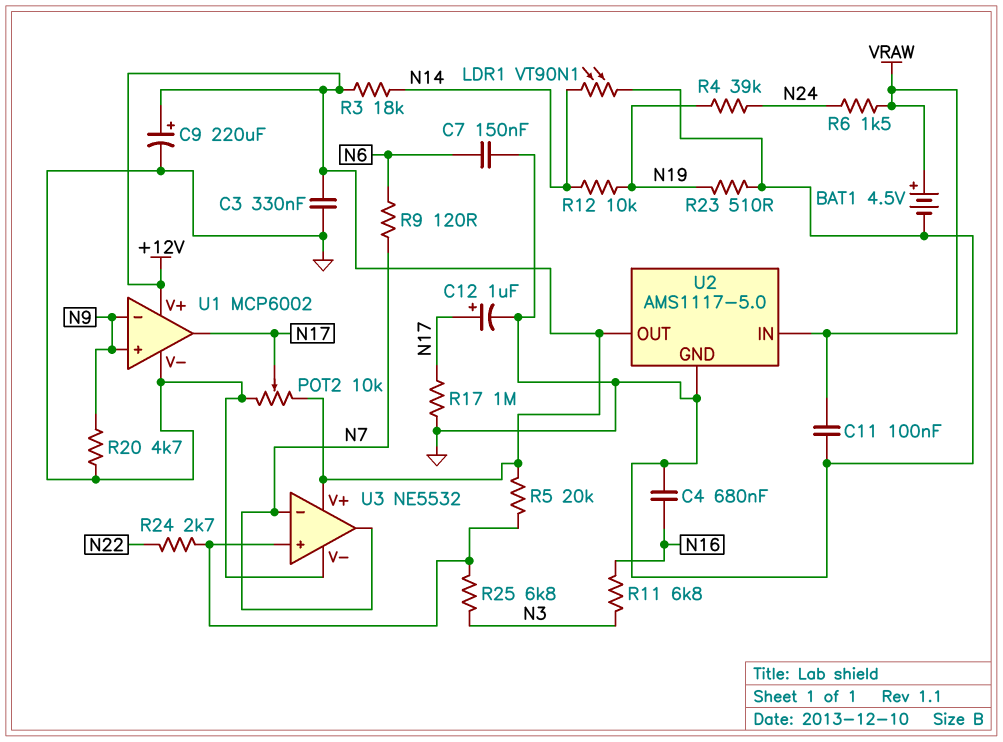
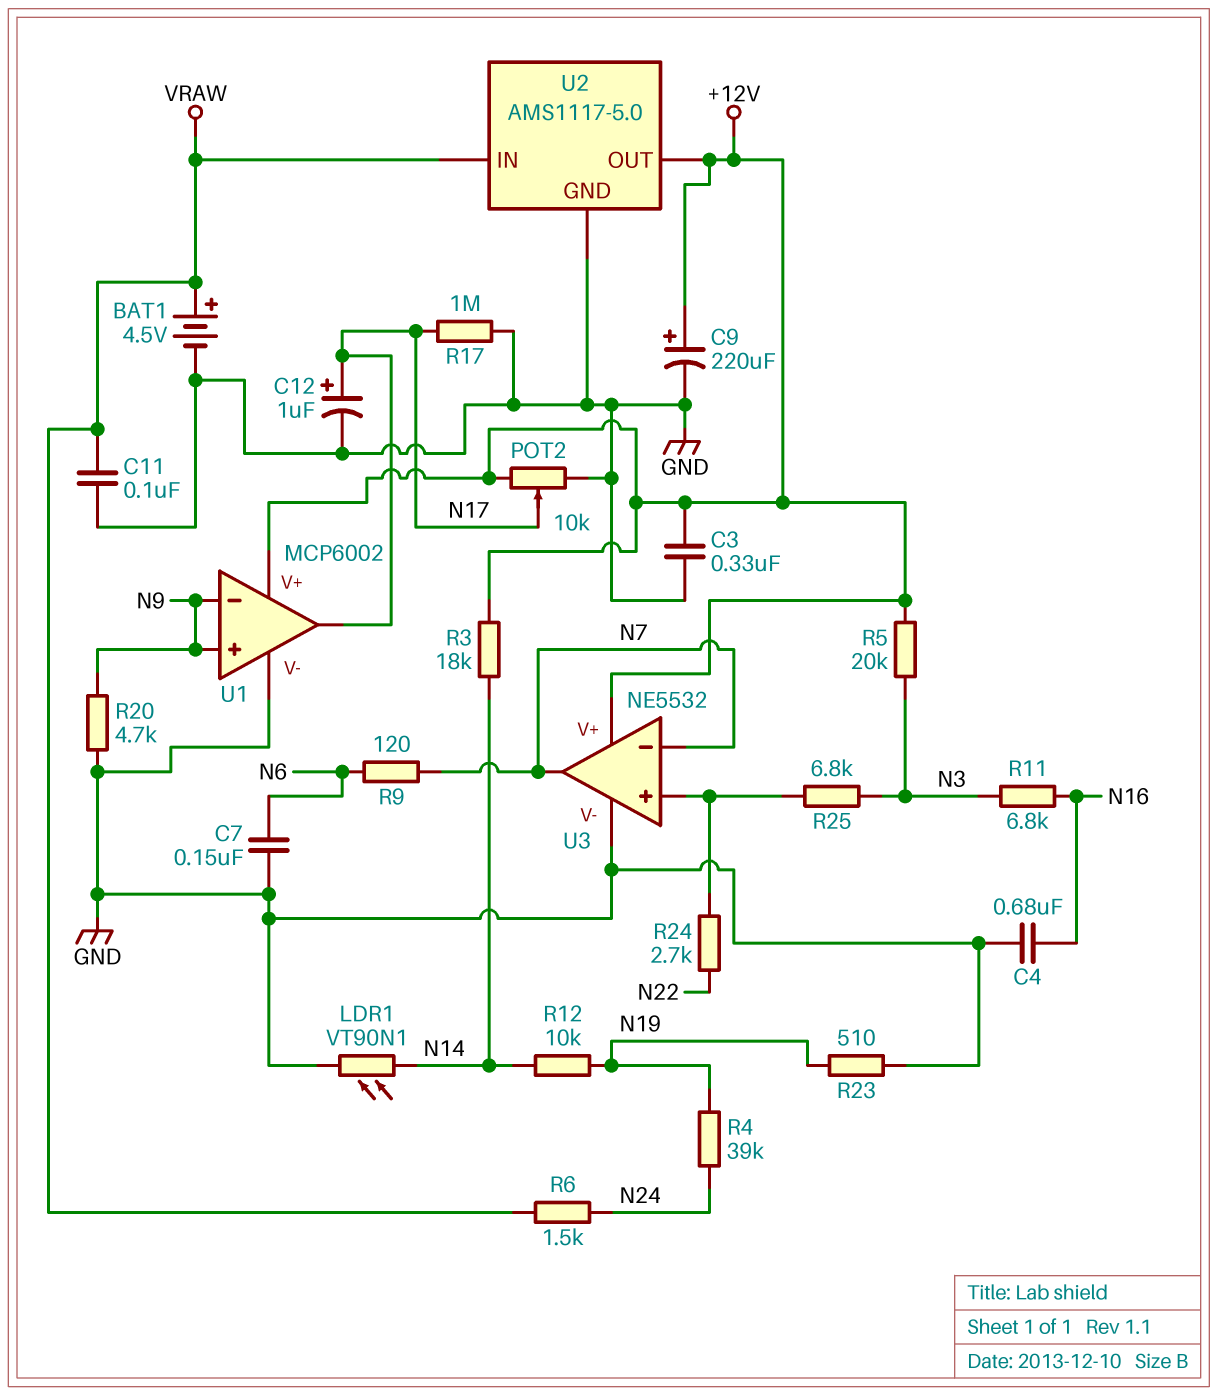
R5: 20k (+12V, U3/in+) -> 20k (+12V, N3)

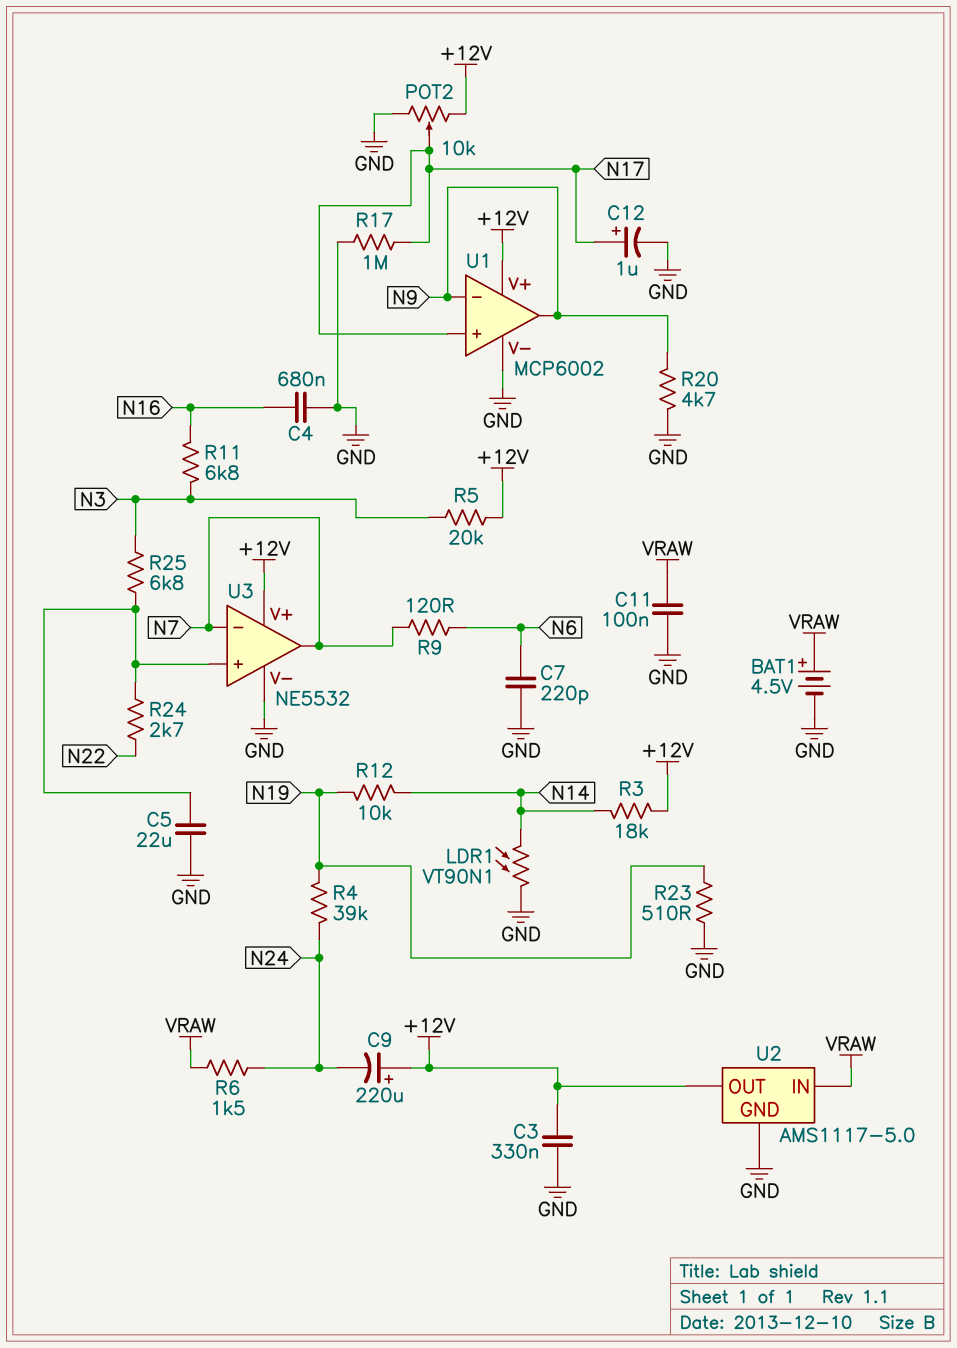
C5: none -> 22uF (GND, U3/in+)
C7: 150nF (GND, N6) -> 220pF (GND, N6)
C9: 220uF (plus +12V, minus GND) -> 220uF (plus +12V, minus N24)
U1 pin in+: N9 -> N17
U1 pin out: N17 -> N9

